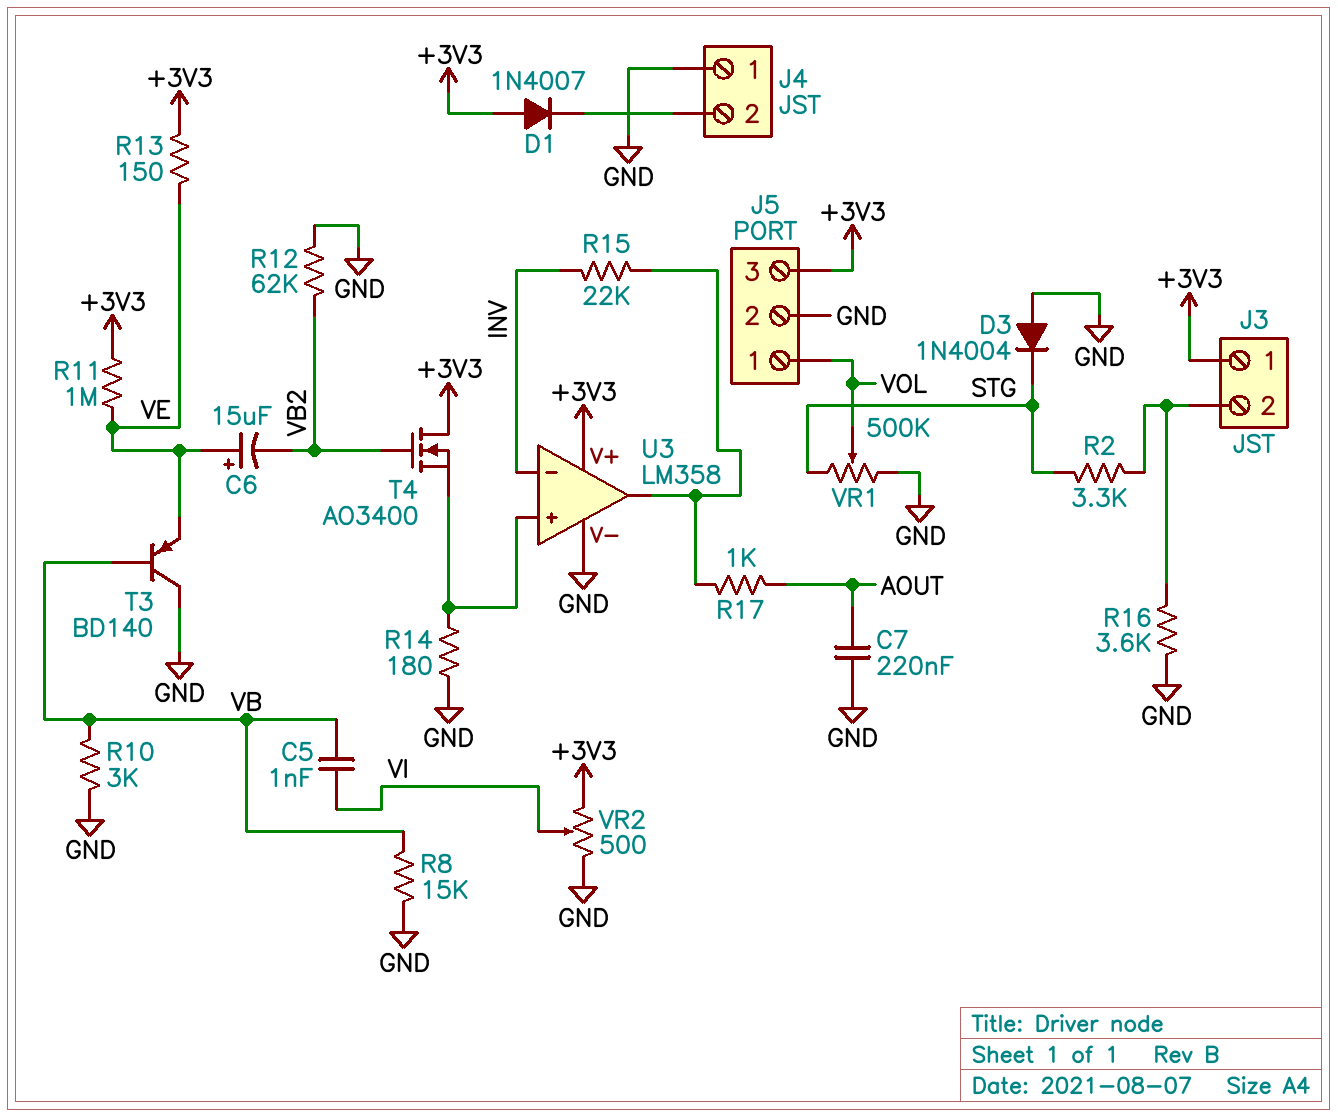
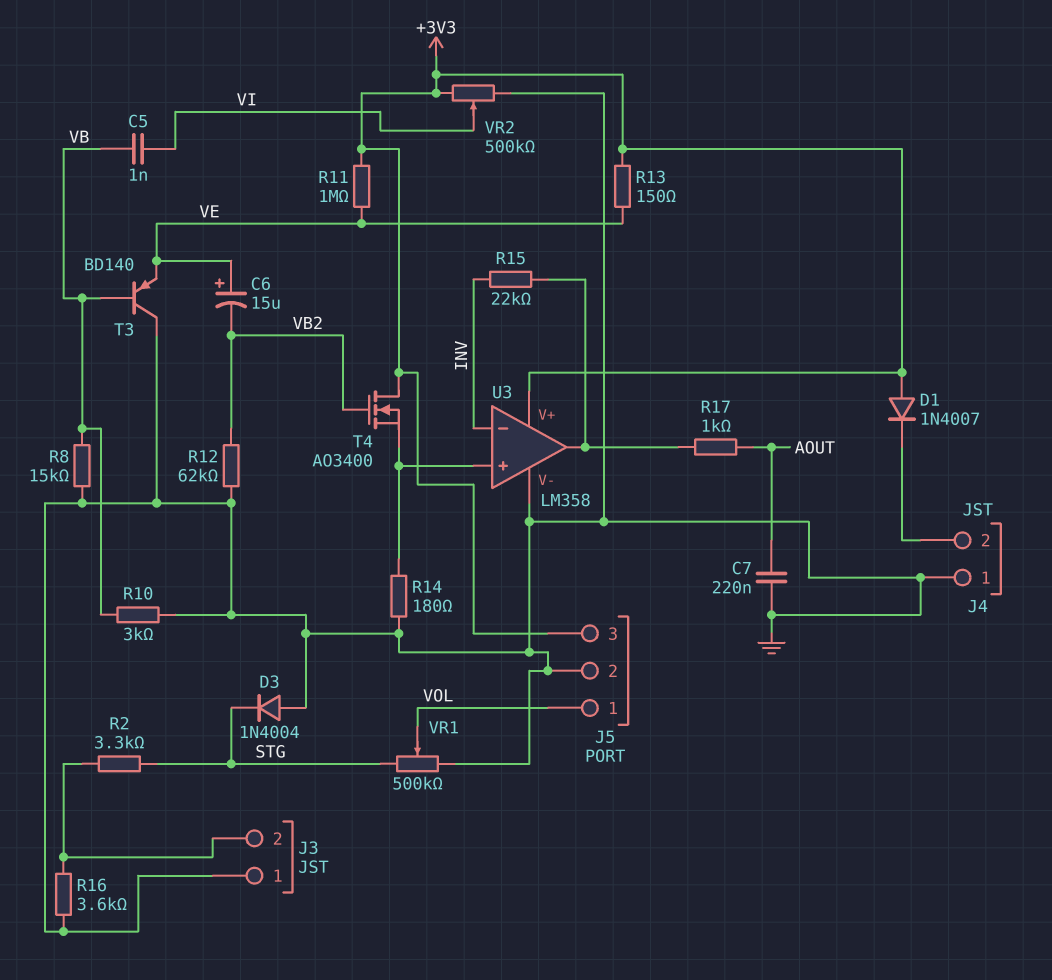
J3 pin 1: +3V3 -> GND
VR2: 500 (+3V3, GND, wiper VI) -> 500k (+3V3, GND, wiper VI)

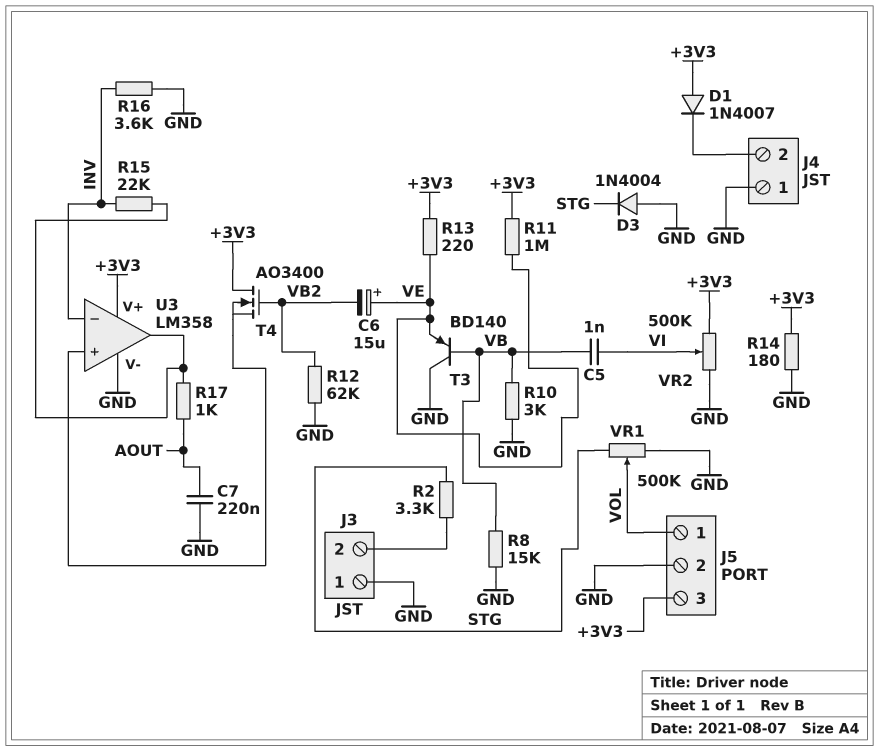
R13: 150 (+3V3, VE) -> 220 (+3V3, VE)
R14: 180 (GND, U3/in+) -> 180 (+3V3, GND)
R16: 3.6k (GND, J3/2) -> 3.6k (GND, INV)

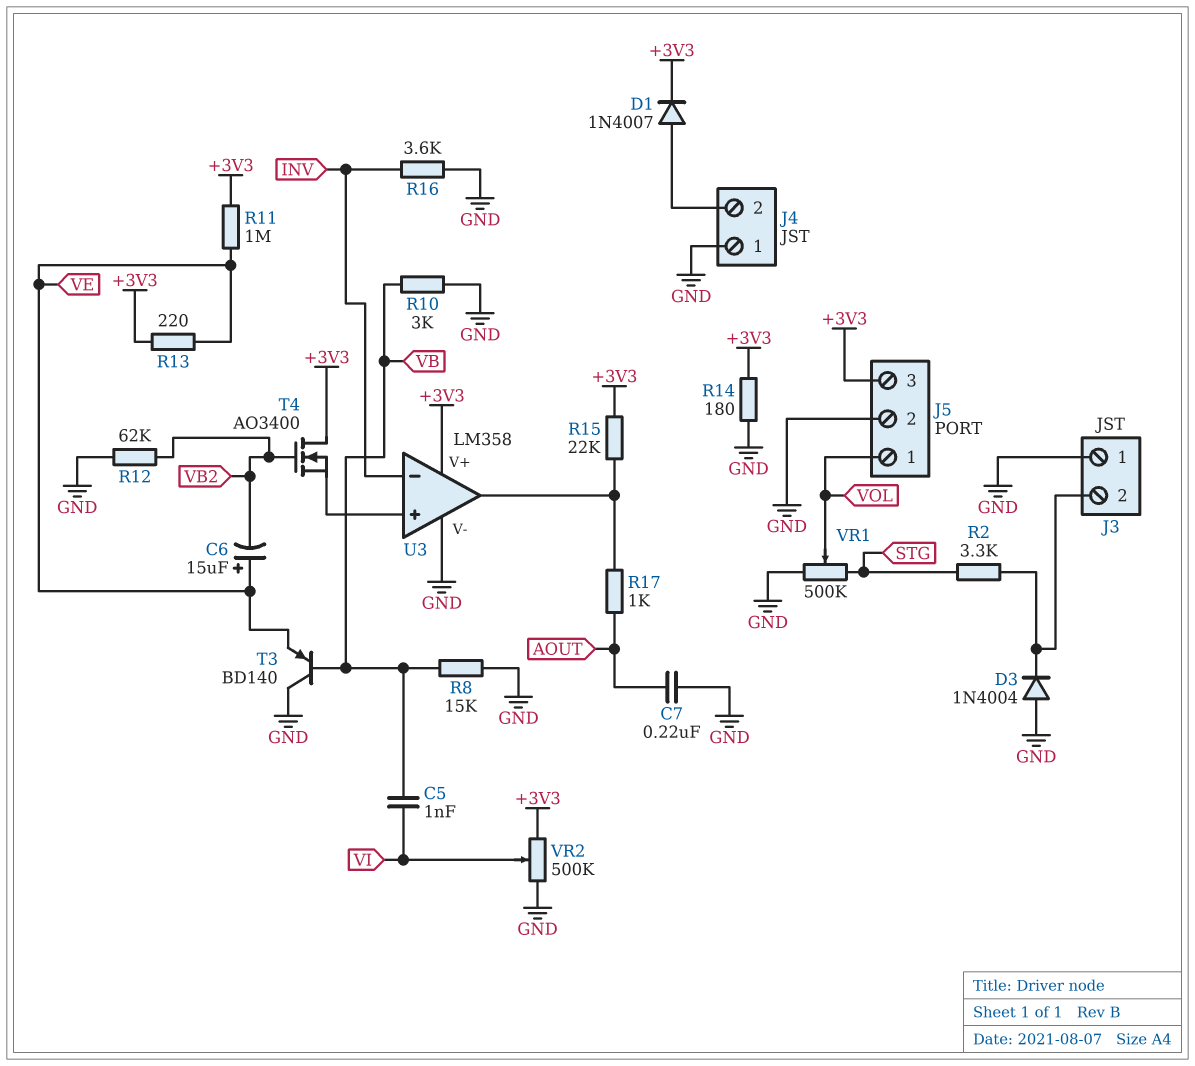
D1: diode 1N4007 (A +3V3, K J4/2) -> diode 1N4007 (A J4/2, K +3V3)
D3: diode 1N4004 (A GND, K STG) -> diode 1N4004 (A GND, K J3/2)
R15: 22k (INV, U3/out) -> 22k (+3V3, U3/out)

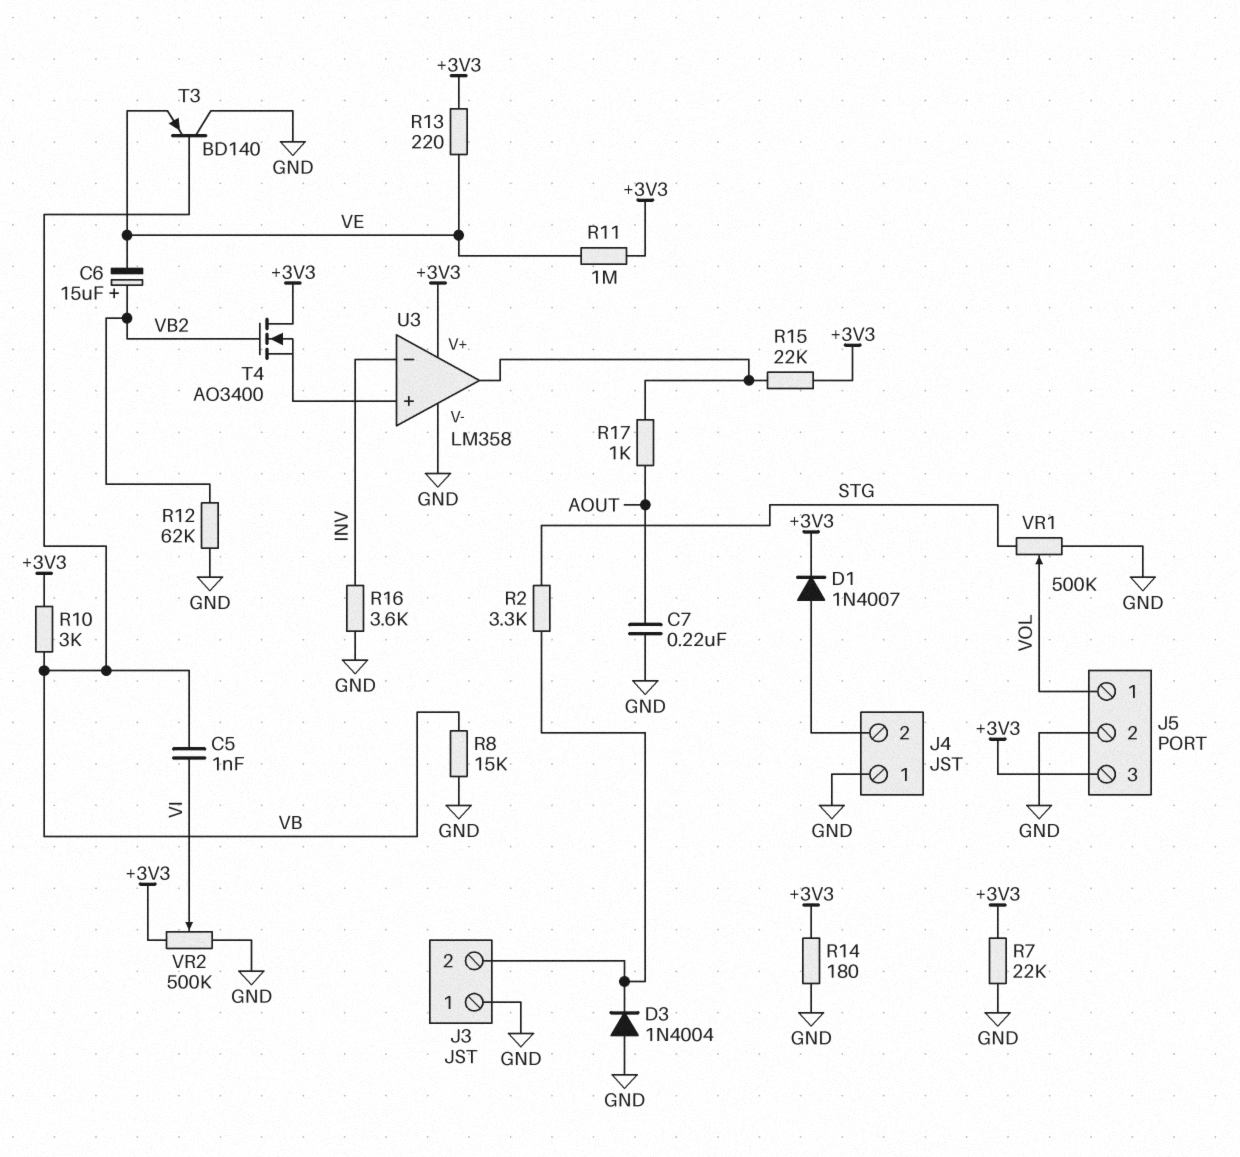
C6: 15uF (plus VE, minus VB2) -> 15uF (plus VB2, minus VE)
R7: none -> 22k (+3V3, GND)
R10: 3k (GND, VB) -> 3k (+3V3, VB)

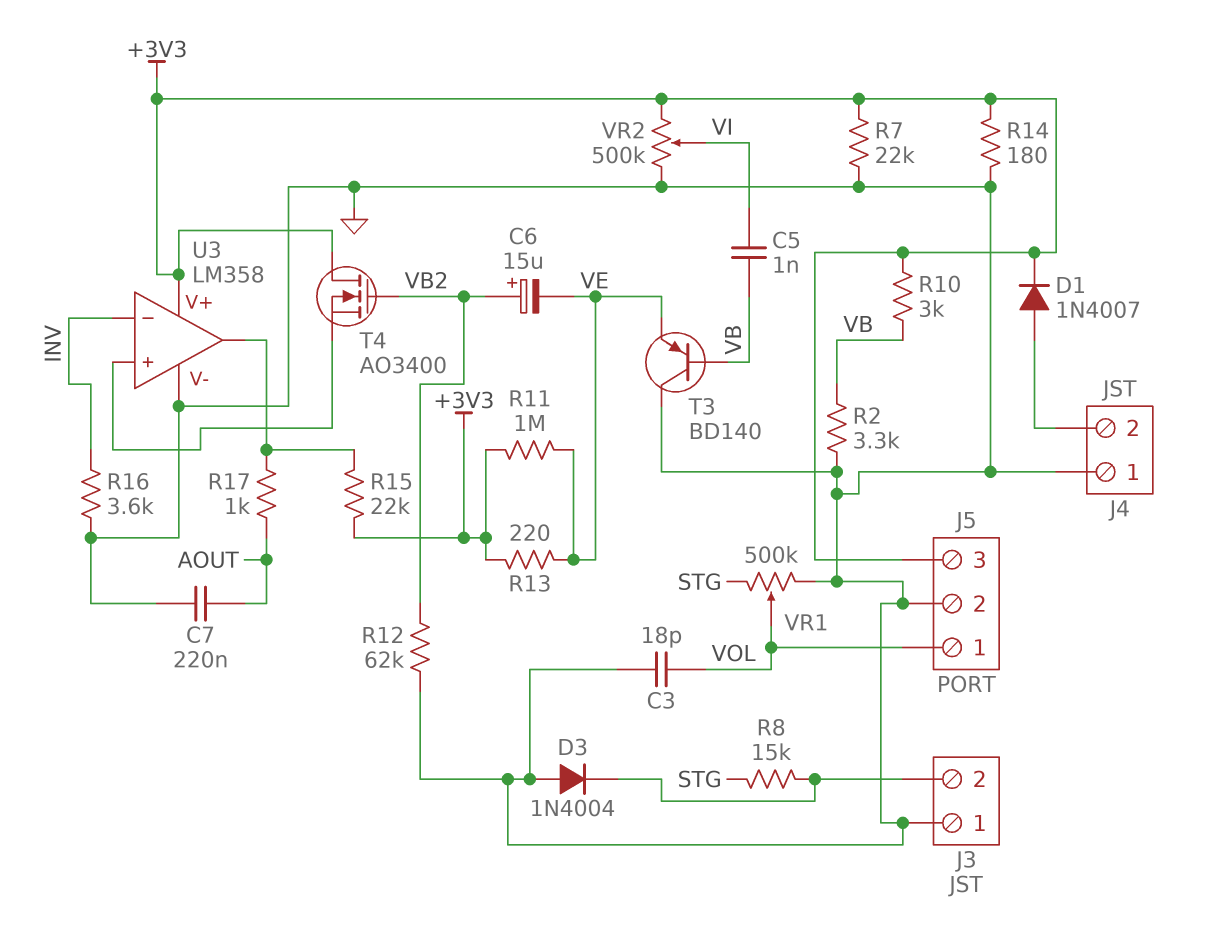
C3: none -> 18pF (GND, VOL)
R2: 3.3k (J3/2, STG) -> 3.3k (GND, VB)
R8: 15k (GND, VB) -> 15k (J3/2, STG)

